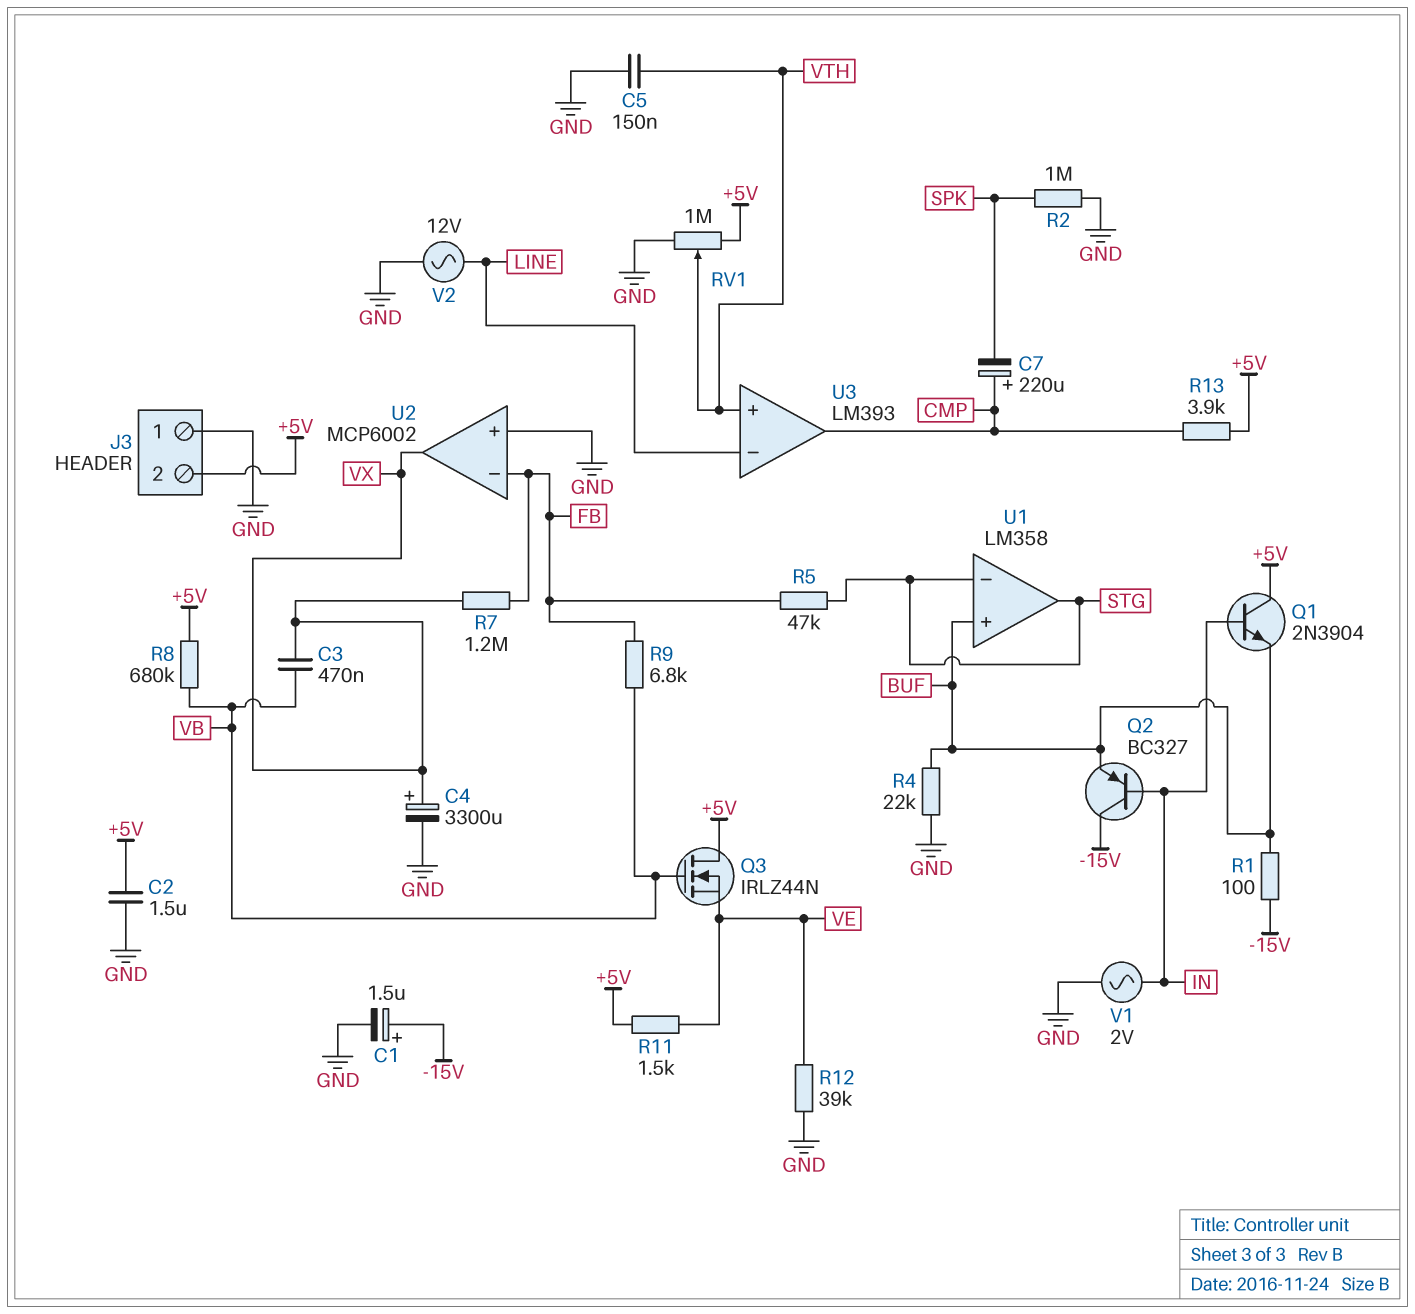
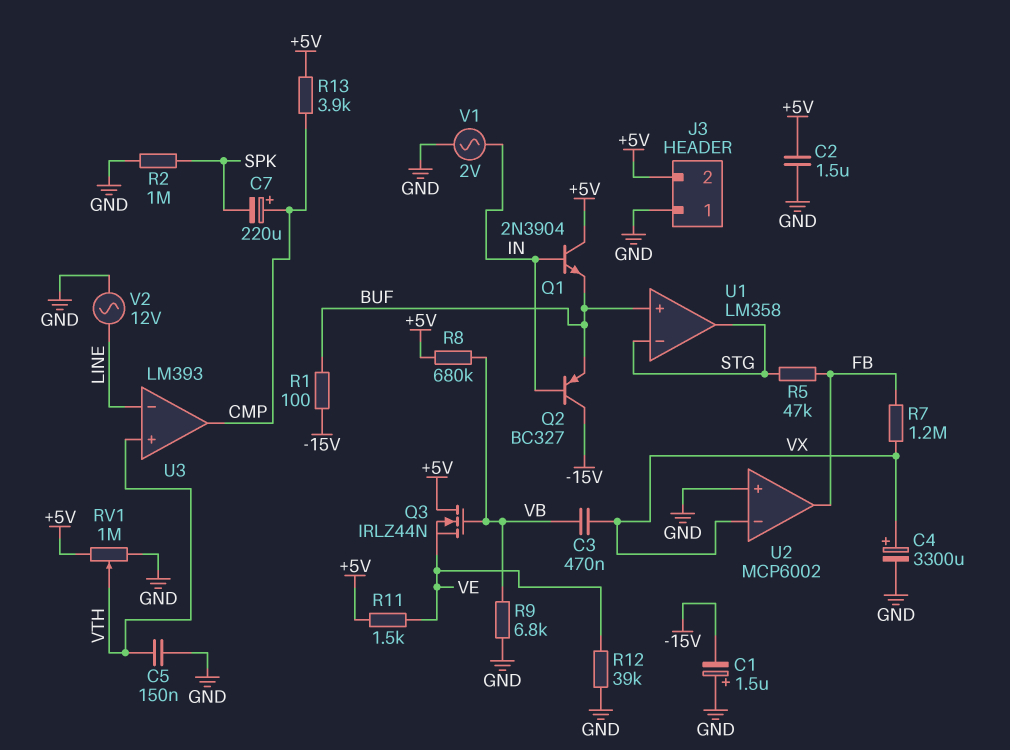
C1: 1.5uF (plus -15V, minus GND) -> 1.5uF (plus GND, minus -15V)
R4: 22k (BUF, GND) -> none
R9: 6.8k (FB, VB) -> 6.8k (GND, VB)
U2 pin in-: FB -> VX
U2 pin out: VX -> FB

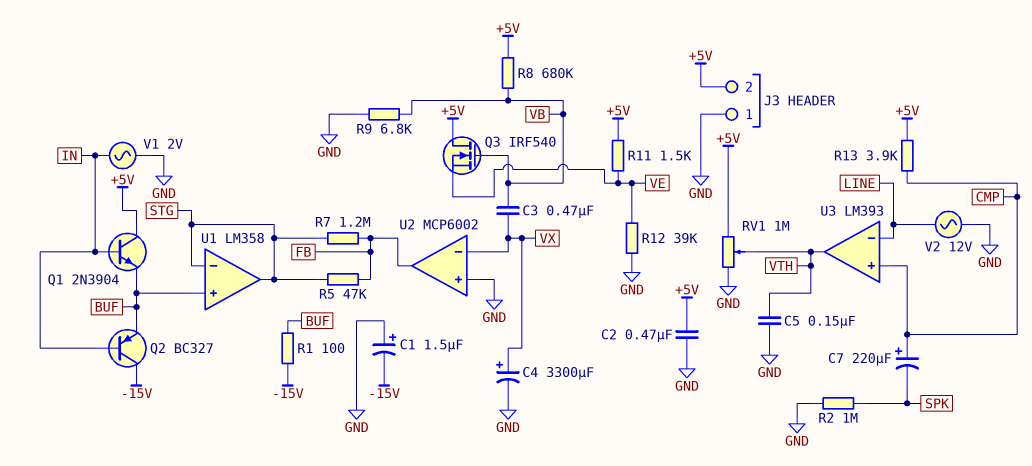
C2: 1.5uF (+5V, GND) -> 470nF (+5V, GND)
Q3: NMOS IRLZ44N (G VB, D +5V, S VE) -> NMOS IRF540 (G VB, D +5V, S VE)
R7: 1.2M (FB, VX) -> 1.2M (FB, STG)
U3 pin in+: VTH -> CMP
U3 pin out: CMP -> VTH

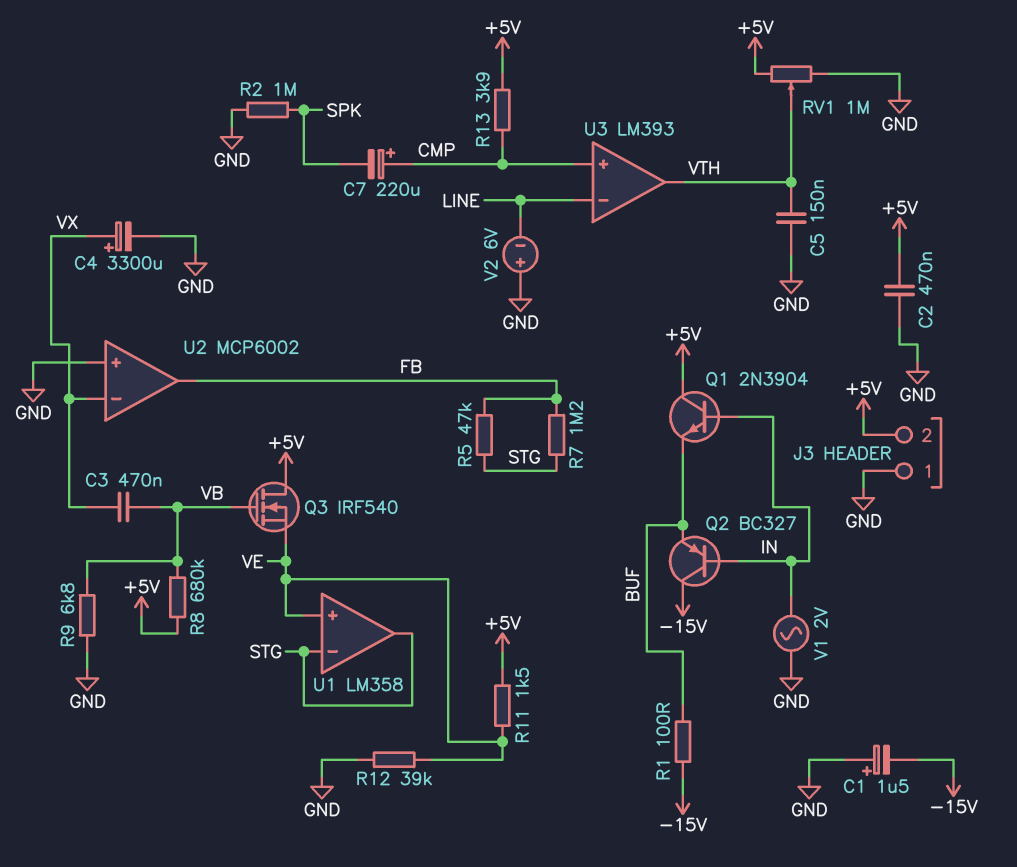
U1 pin in+: BUF -> VE
V2: AC 12V (GND, LINE) -> 6V (plus GND, minus LINE)

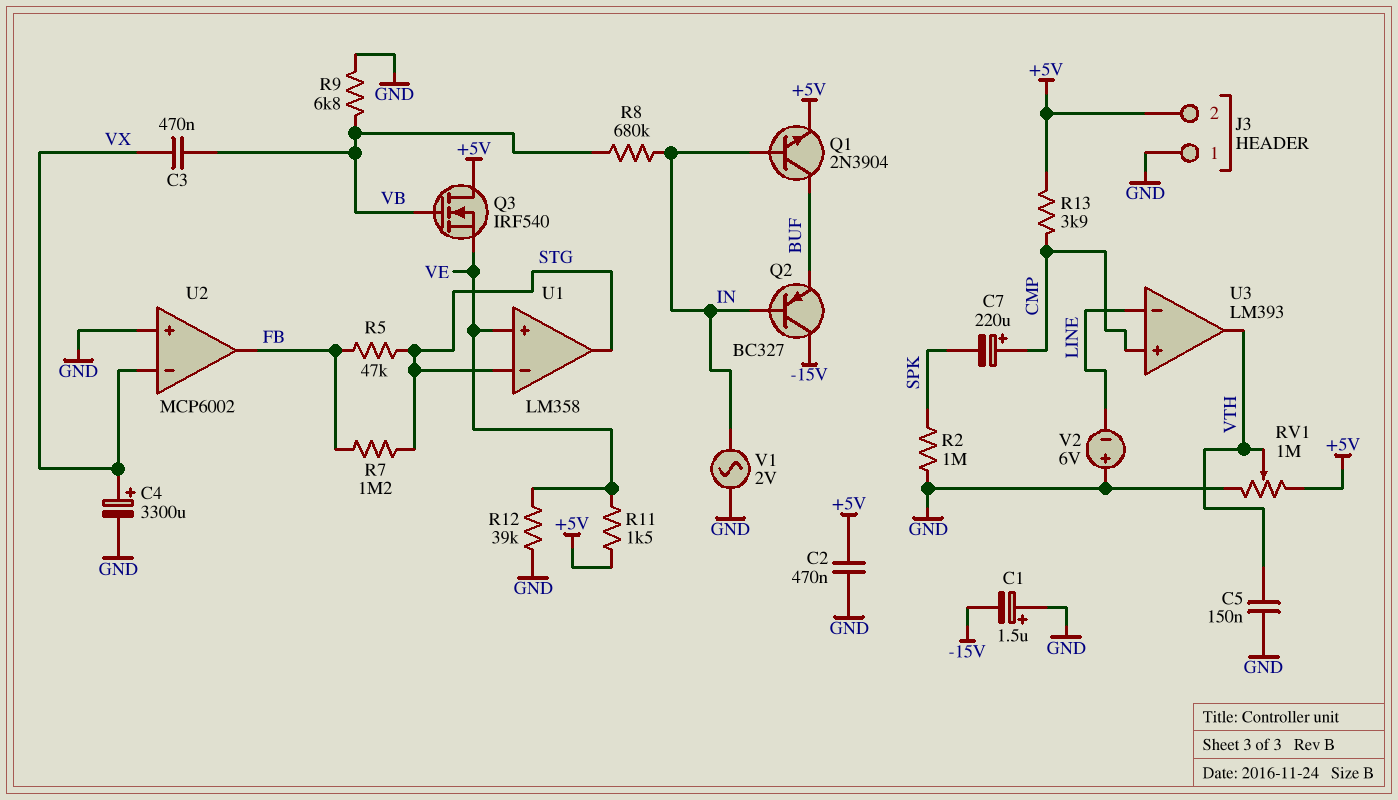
Q1: NPN 2N3904 (B IN, C +5V, E BUF) -> NPN 2N3904 (B IN, C BUF, E +5V)
R1: 100 (-15V, BUF) -> none
R8: 680k (+5V, VB) -> 680k (IN, VB)

